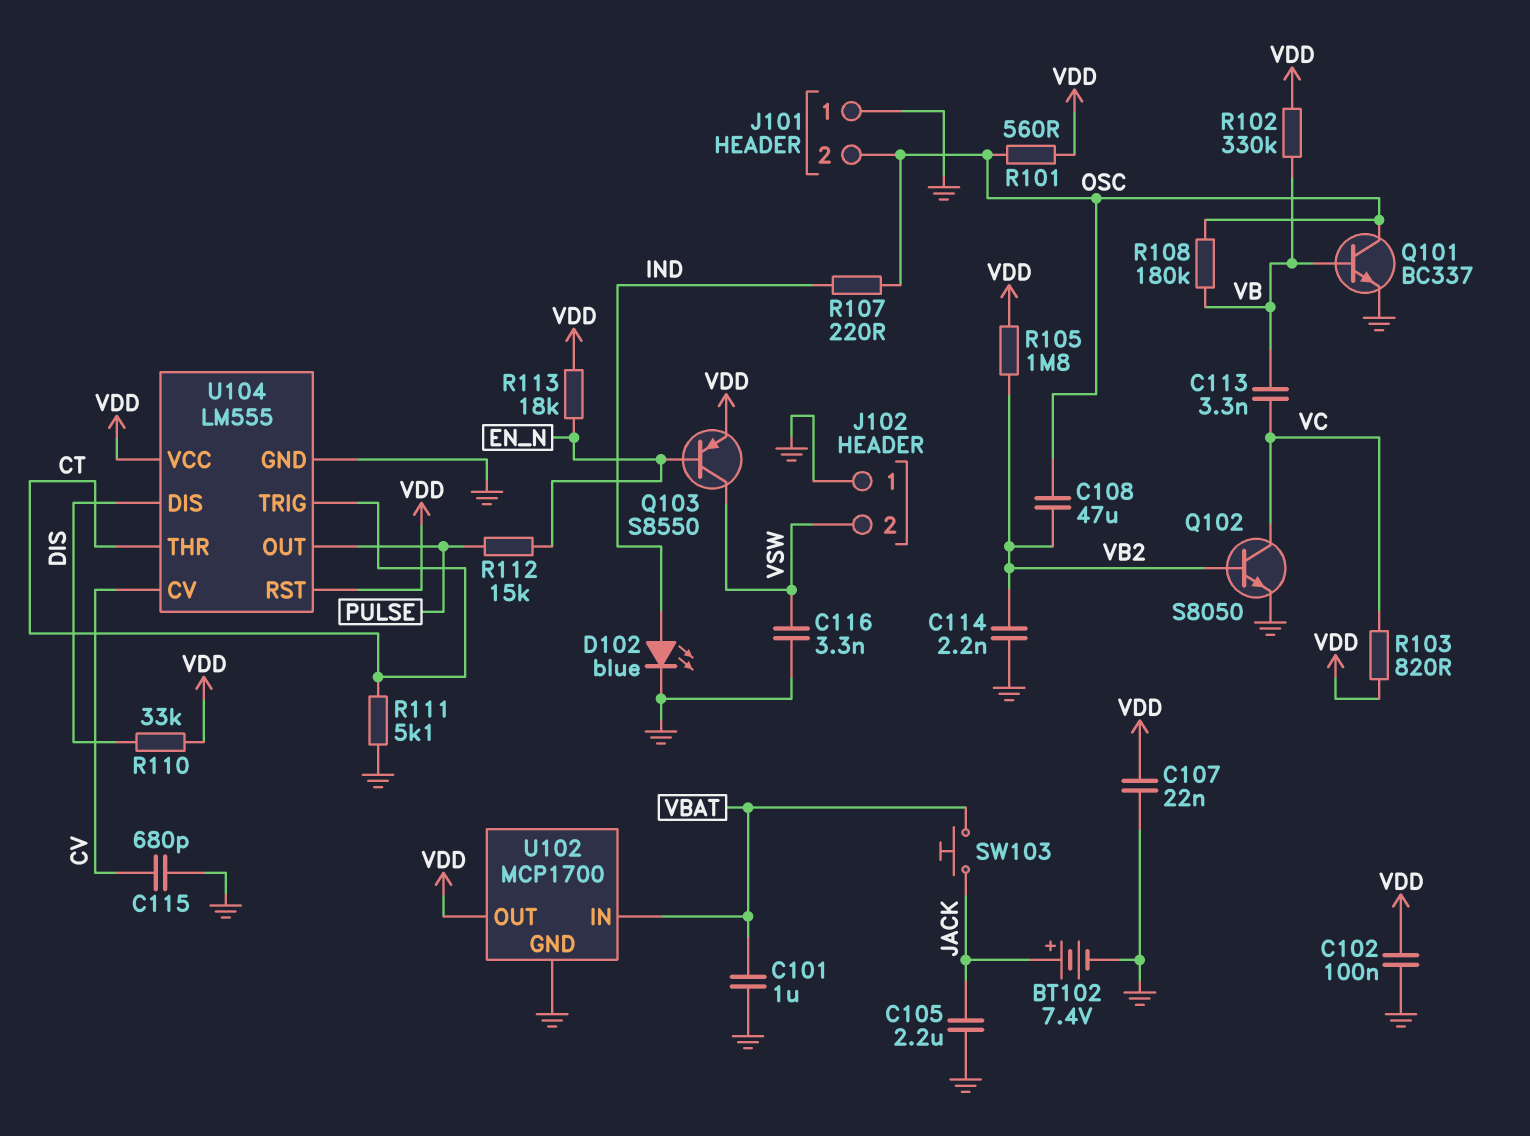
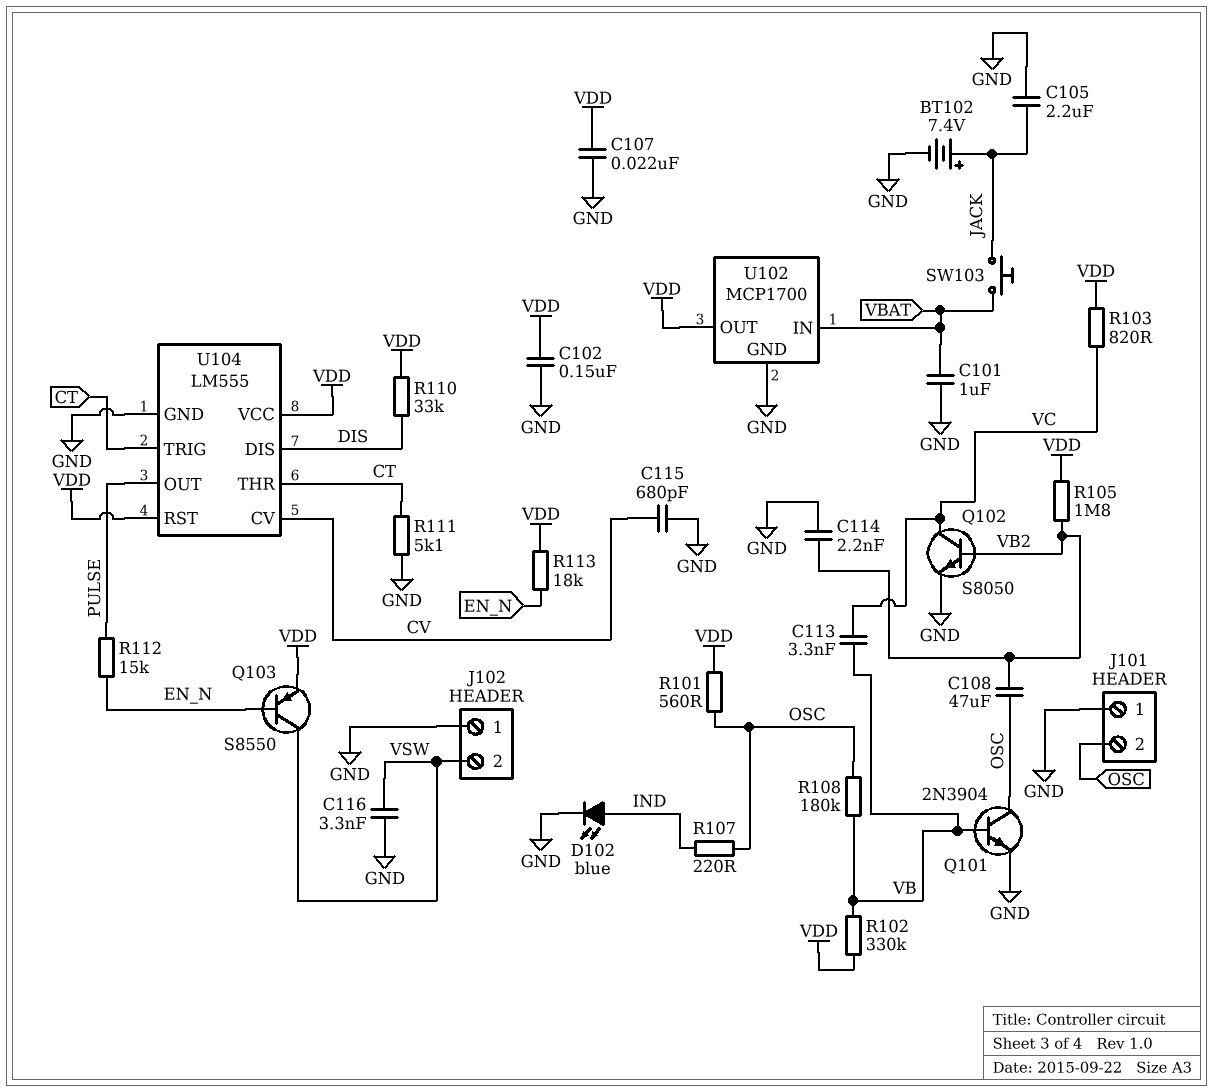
C102: 100nF (GND, VDD) -> 150nF (GND, VDD)
Q101: NPN BC337 (B VB, C OSC, E GND) -> NPN 2N3904 (B VB, C OSC, E GND)

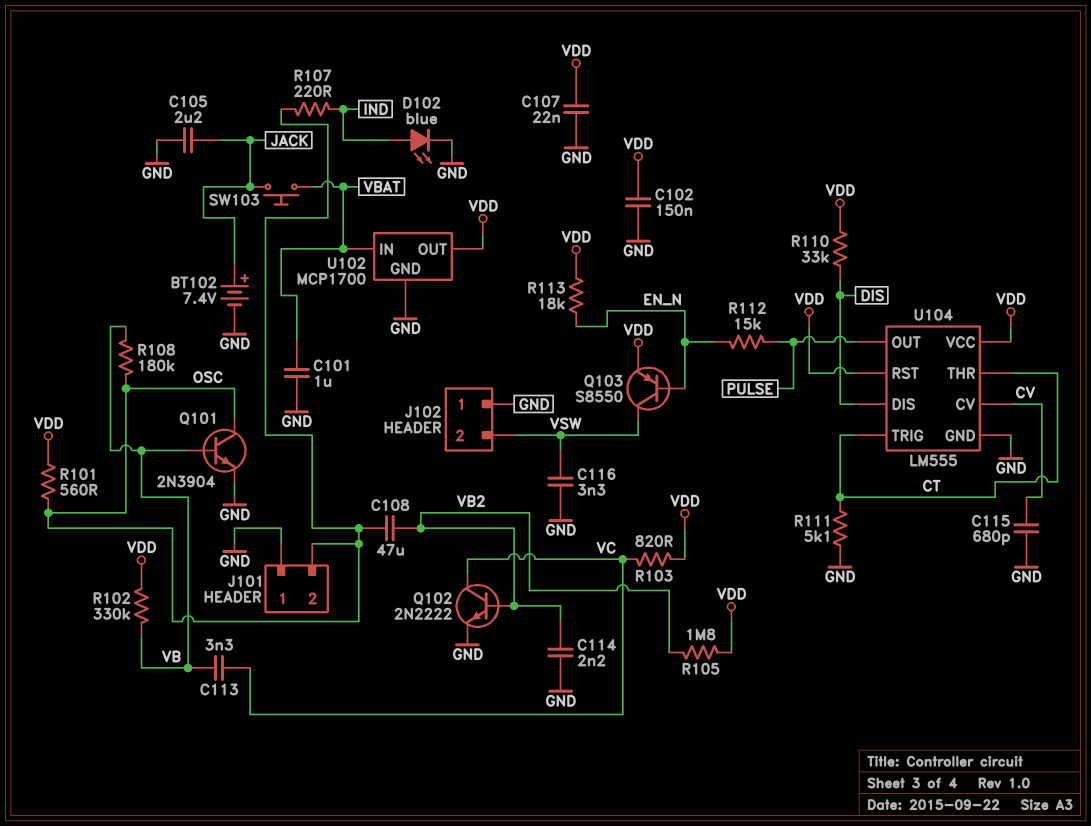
Q102: NPN S8050 (B VB2, C VC, E GND) -> NPN 2N2222 (B VB2, C VC, E GND)

